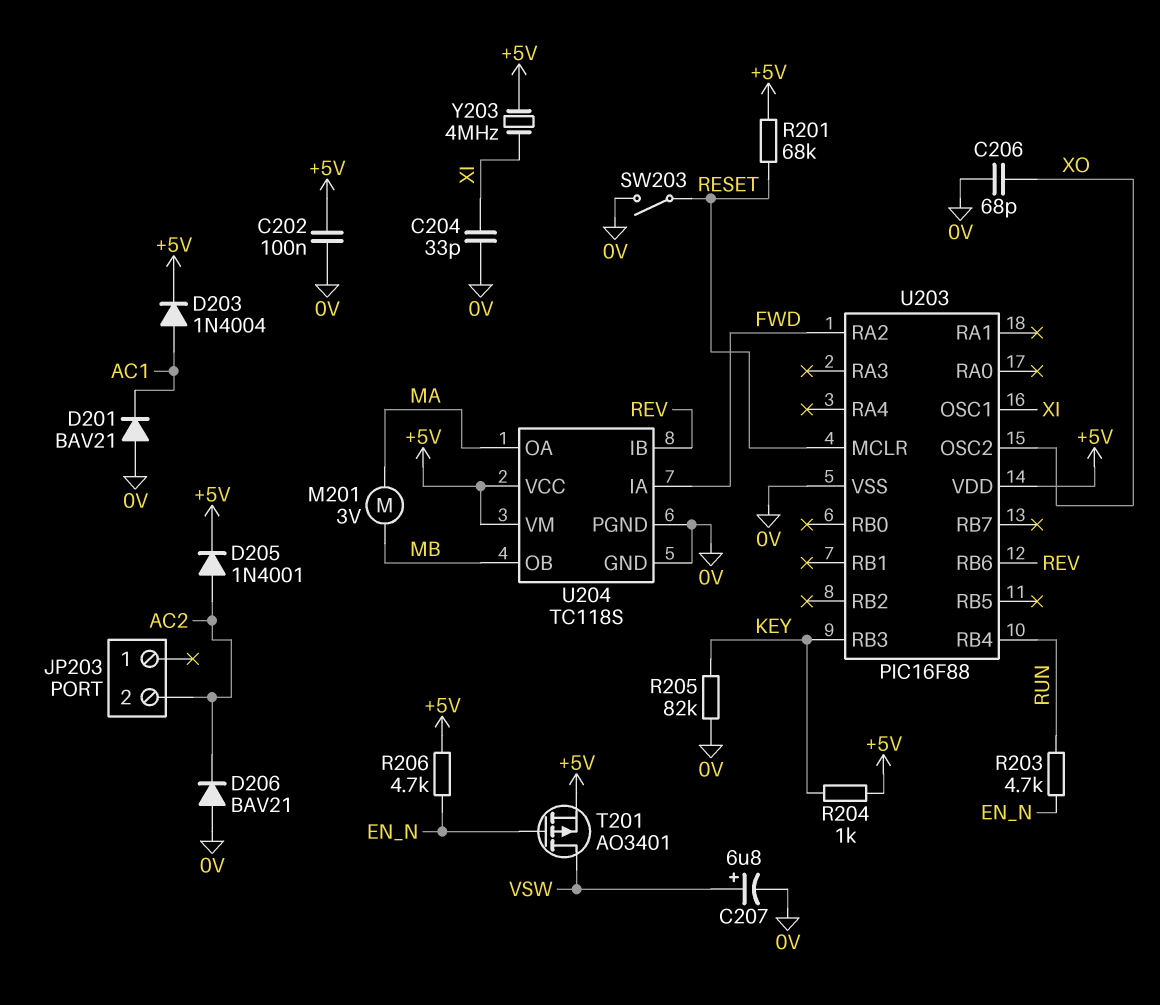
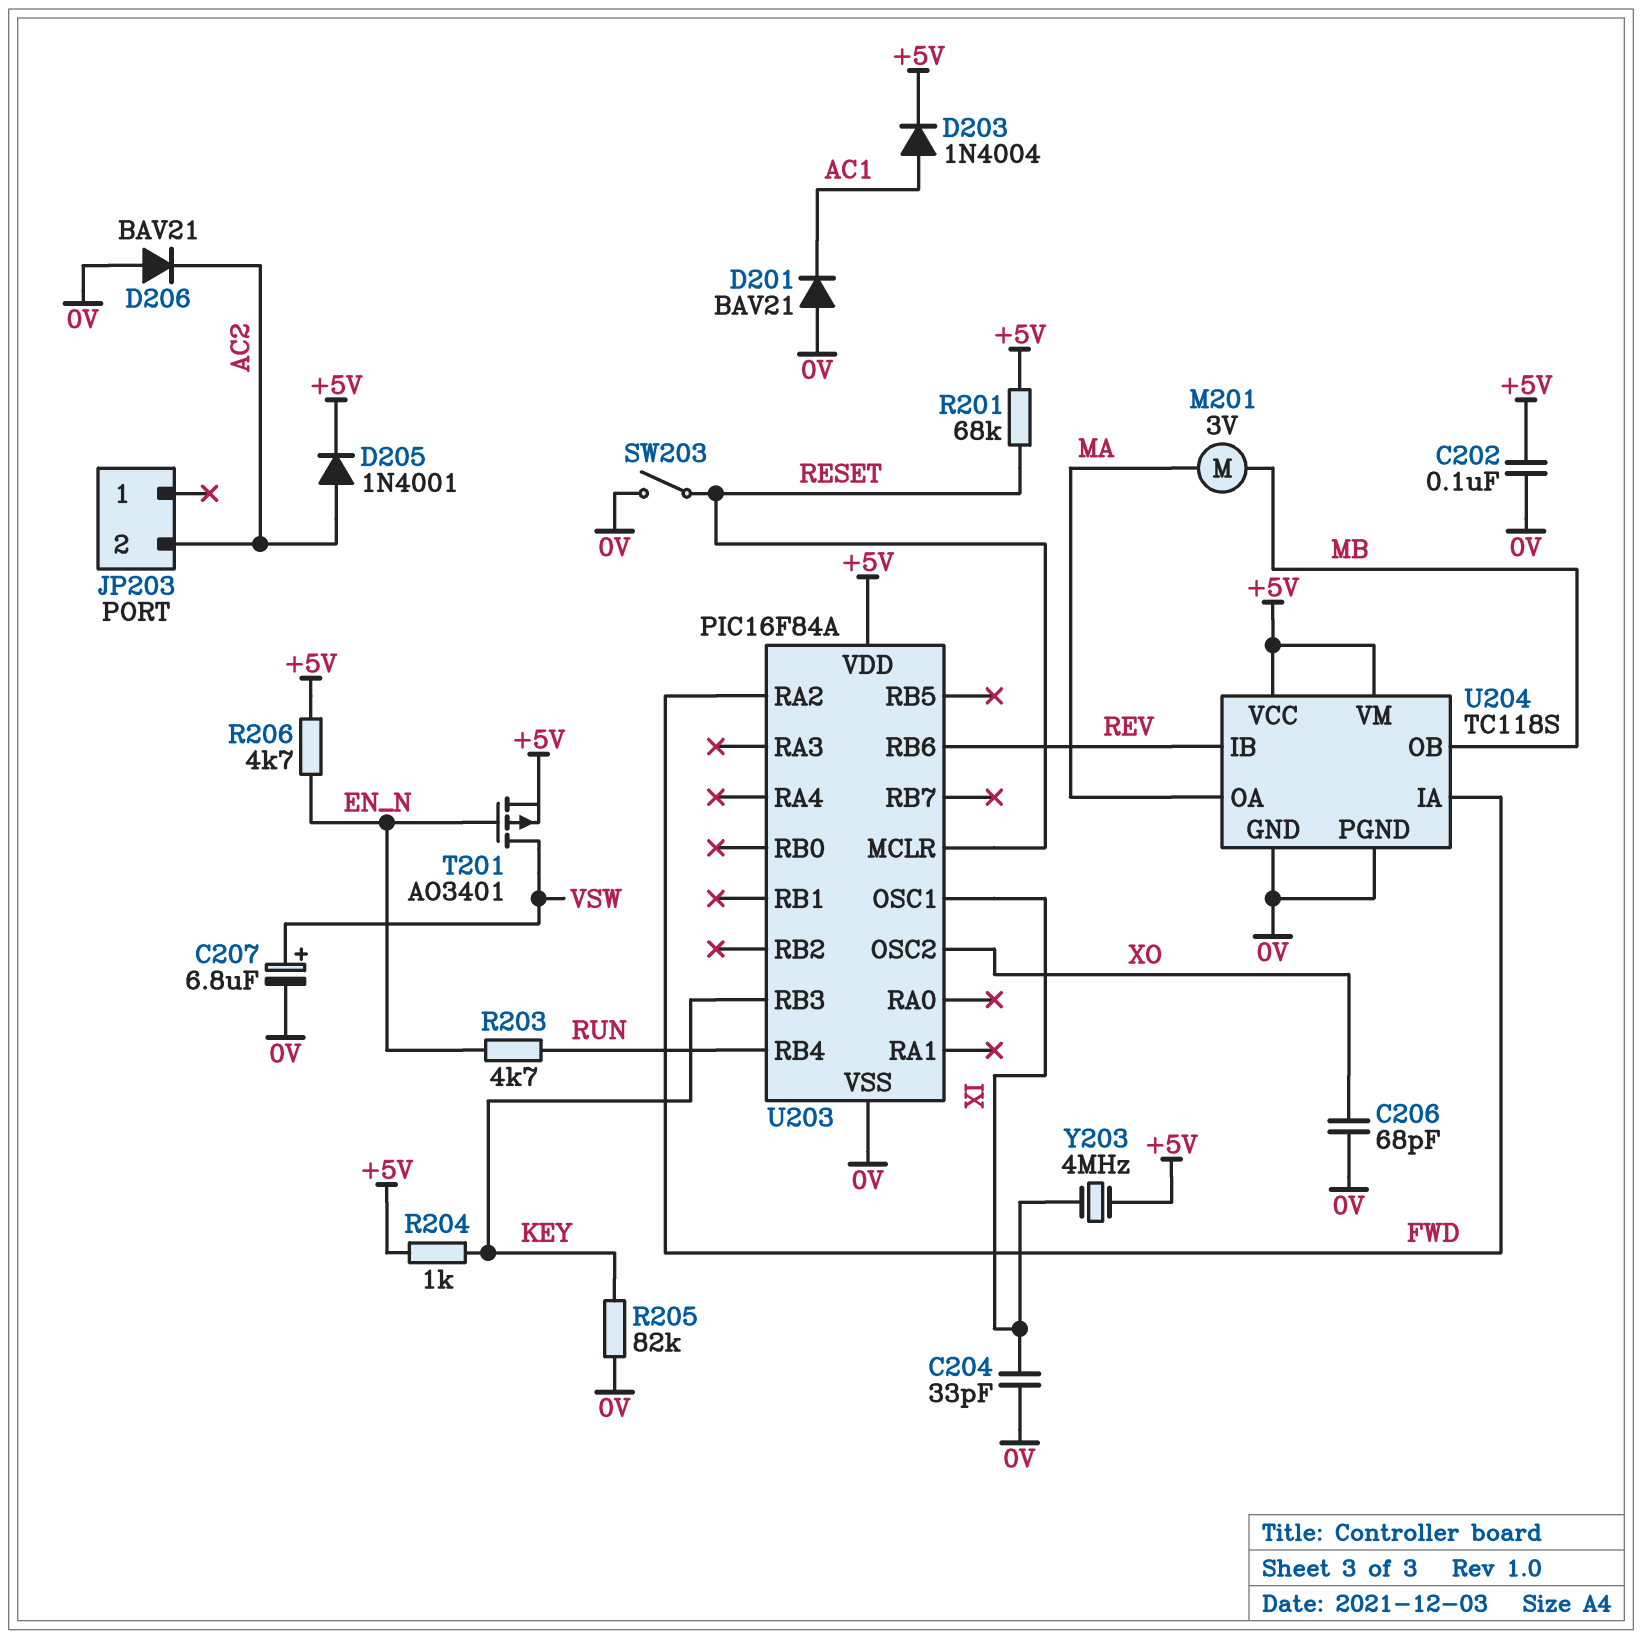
U203: PIC16F88 -> PIC16F84A

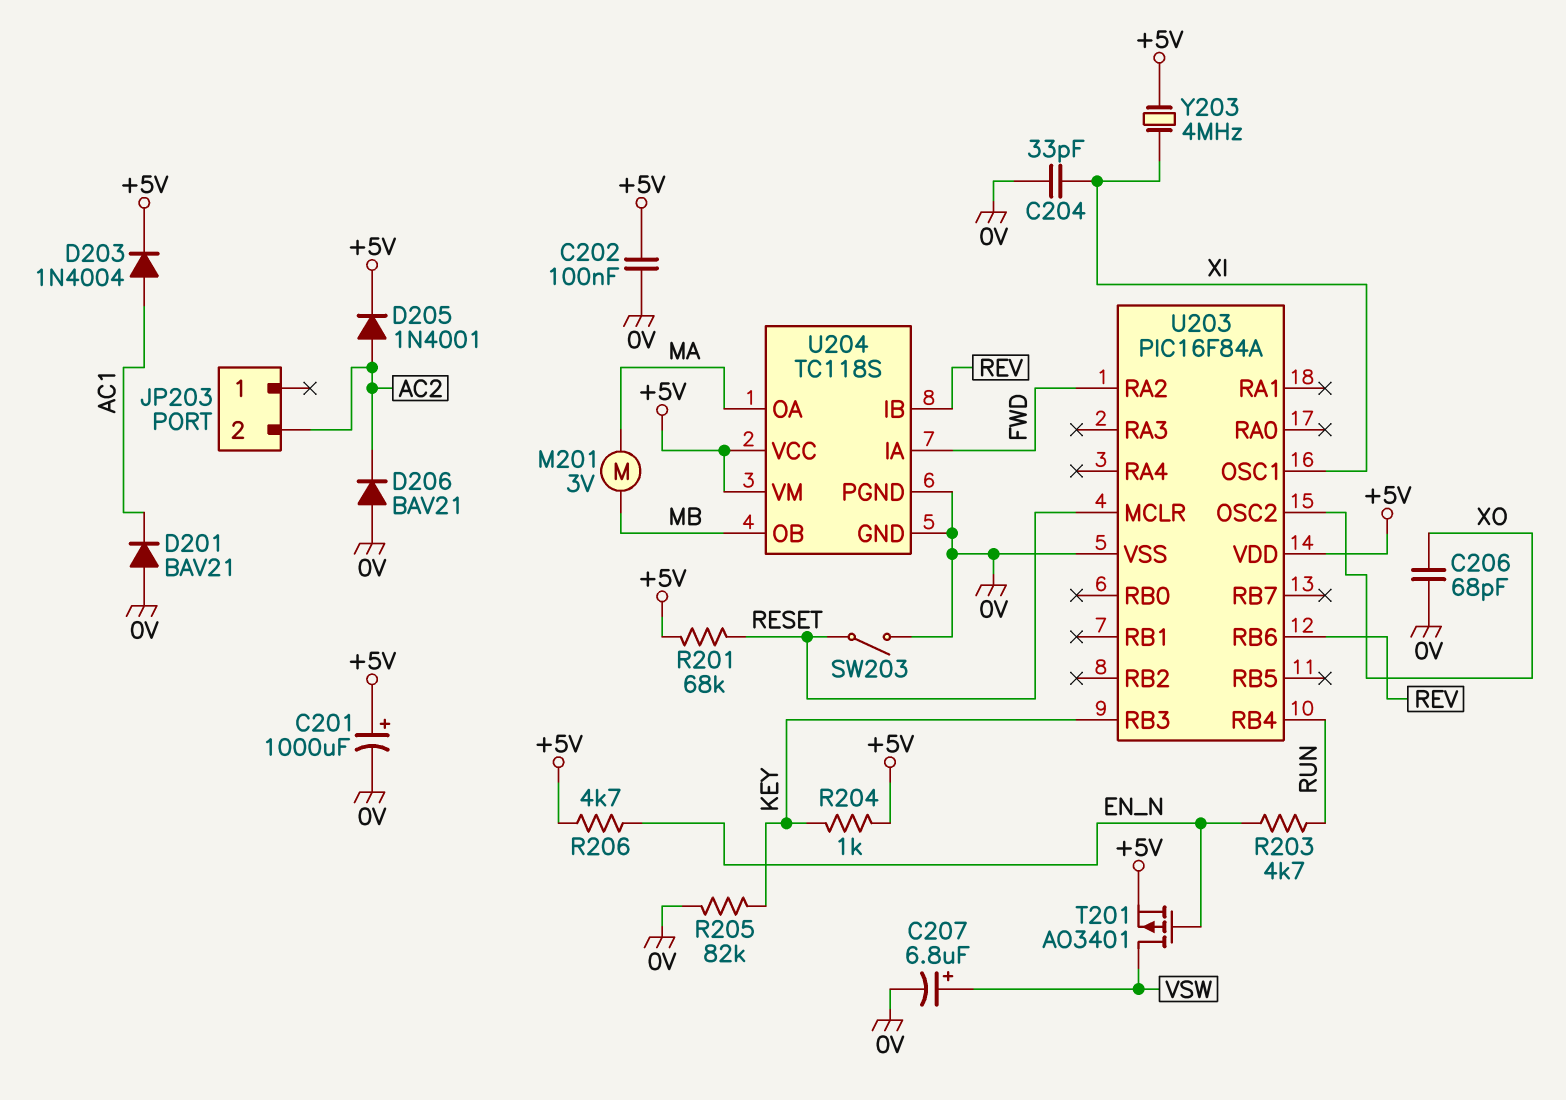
C201: none -> 1000uF (plus +5V, minus 0V)

